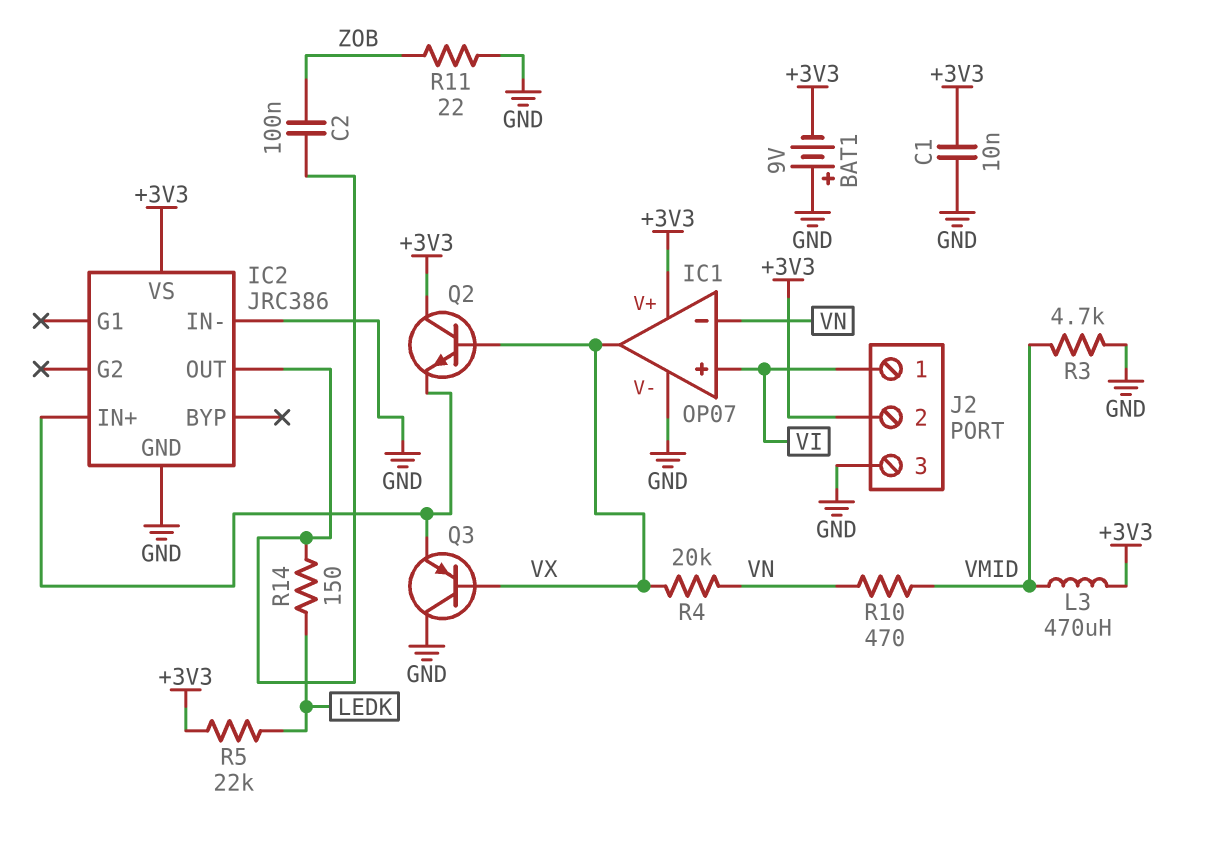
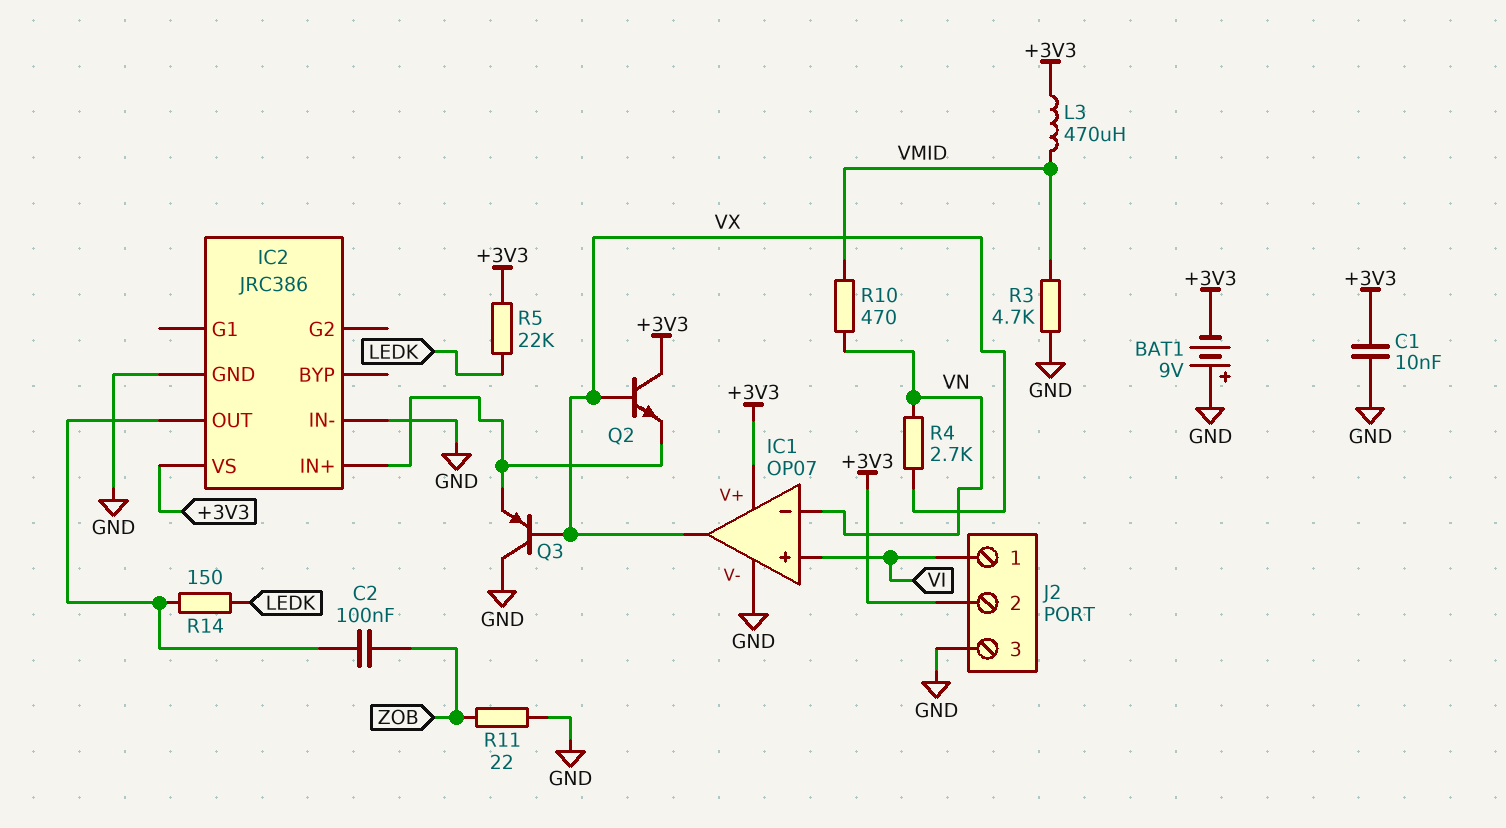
R4: 20k (VN, VX) -> 2.7k (VN, VX)

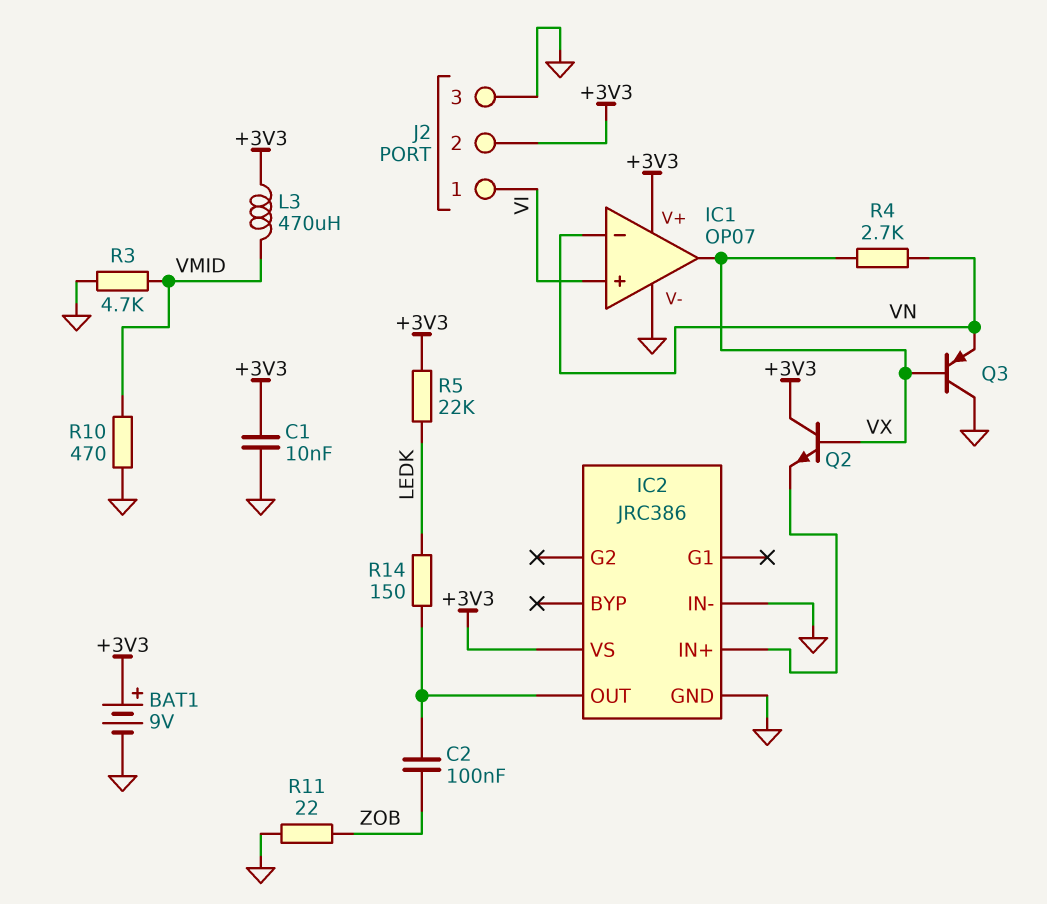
BAT1: 9V (plus GND, minus +3V3) -> 9V (plus +3V3, minus GND)
Q3: PNP (B VX, C GND, E IC2/IN+) -> PNP (B VX, C GND, E VN)
R10: 470 (VMID, VN) -> 470 (GND, VMID)

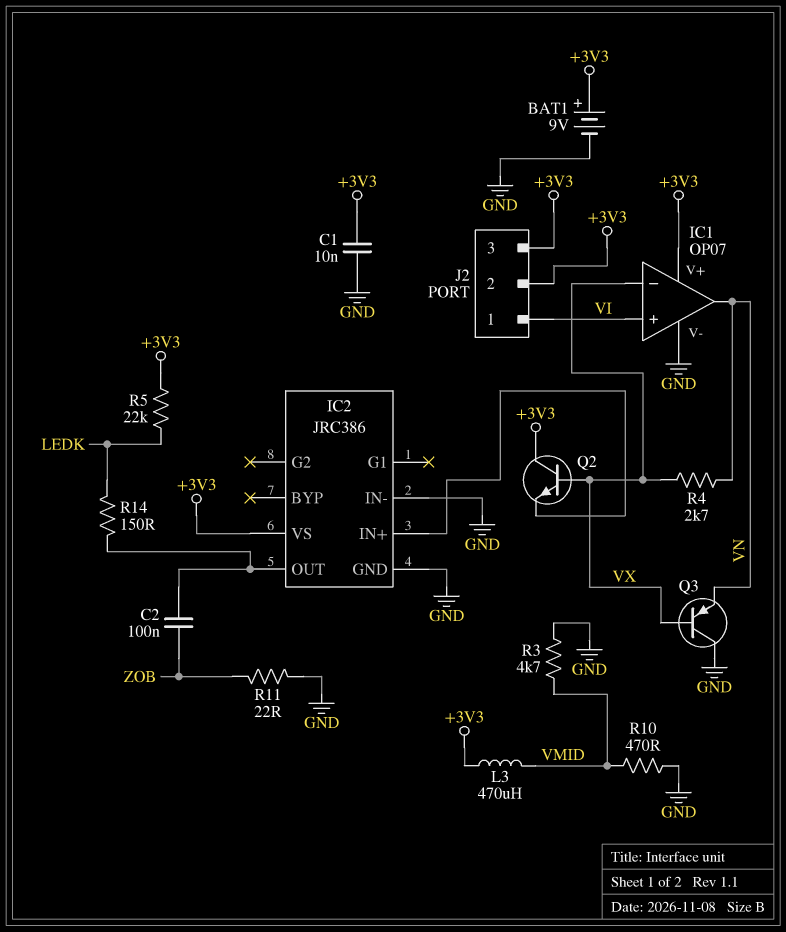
IC1 pin in-: VN -> VX
IC1 pin out: VX -> VN
J2 pin 3: GND -> +3V3

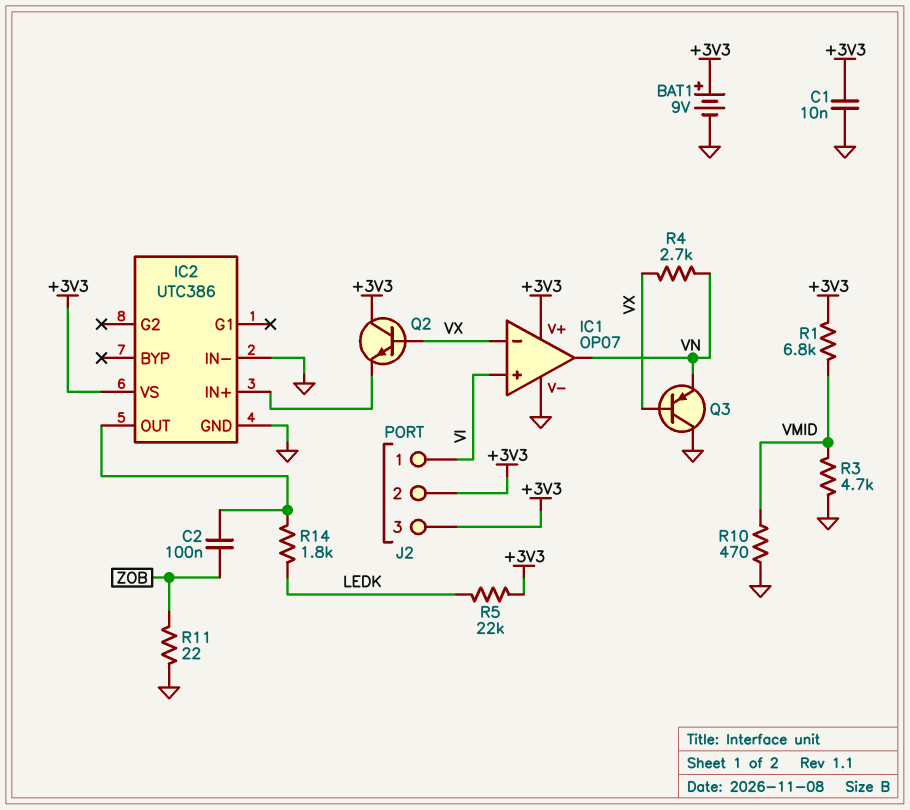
IC2: JRC386 -> UTC386
L3: 470uH (+3V3, VMID) -> none
R1: none -> 6.8k (+3V3, VMID)
R14: 150 (IC2/OUT, LEDK) -> 1.8k (IC2/OUT, LEDK)

